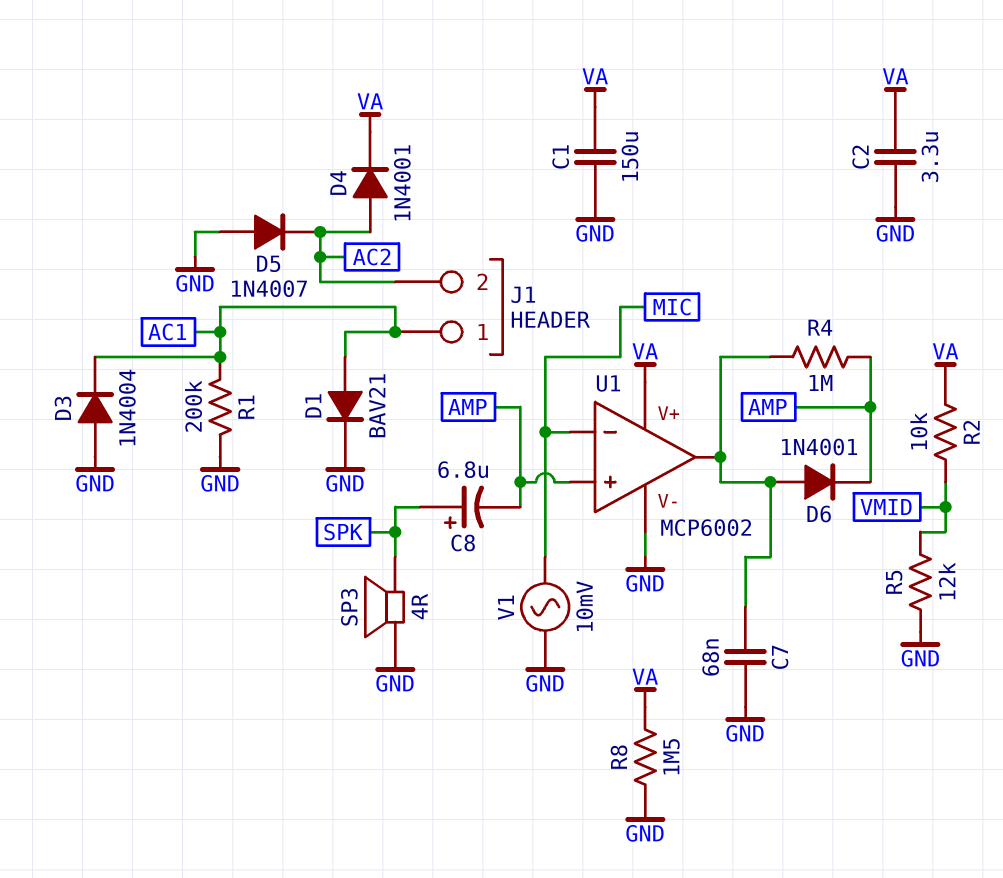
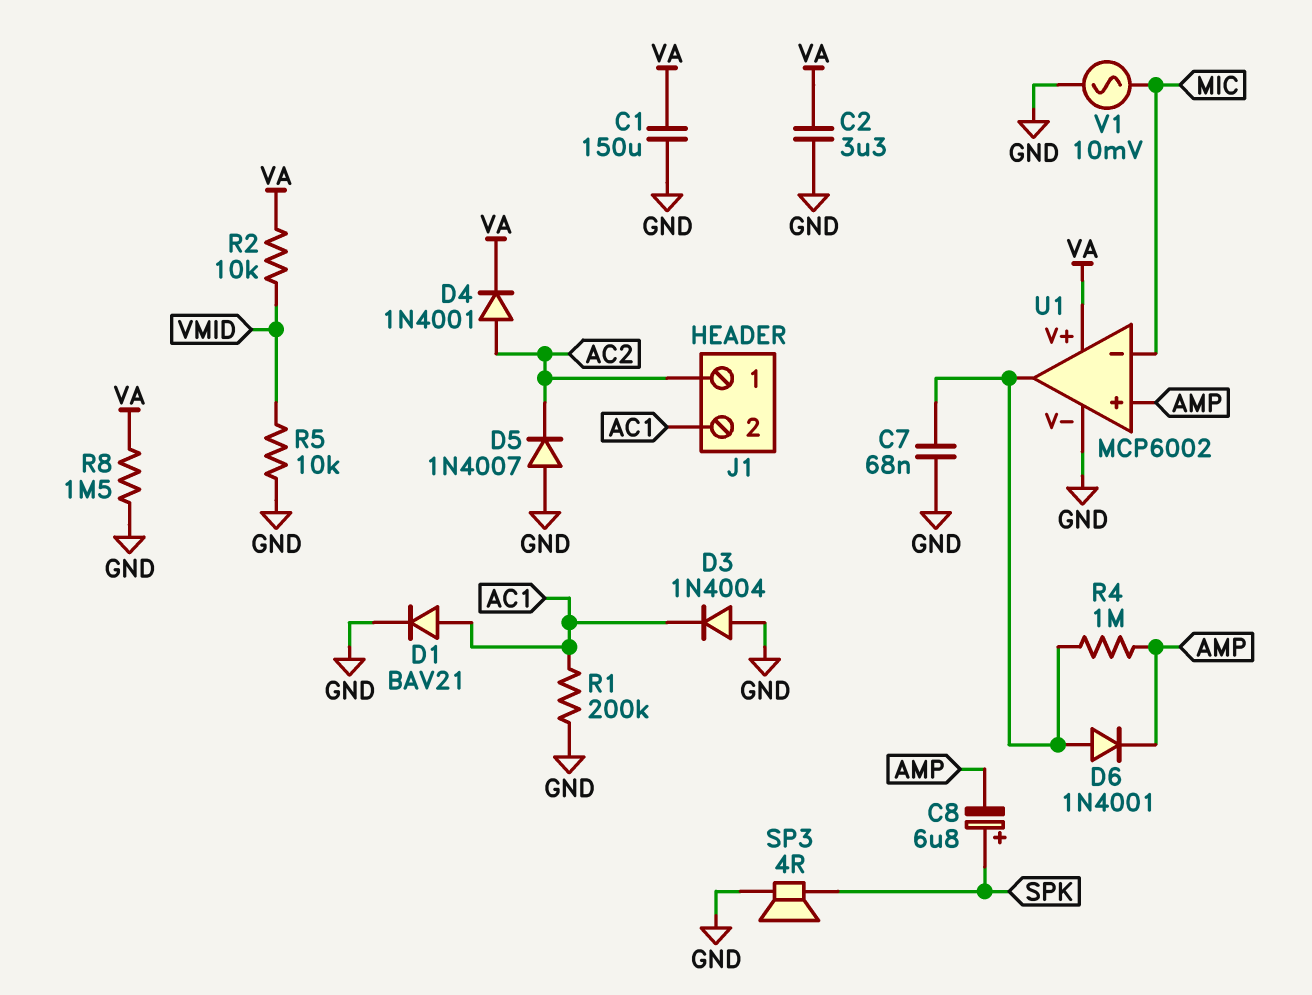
J1 pin 1: AC1 -> AC2
J1 pin 2: AC2 -> AC1
R5: 12k (GND, VMID) -> 10k (GND, VMID)

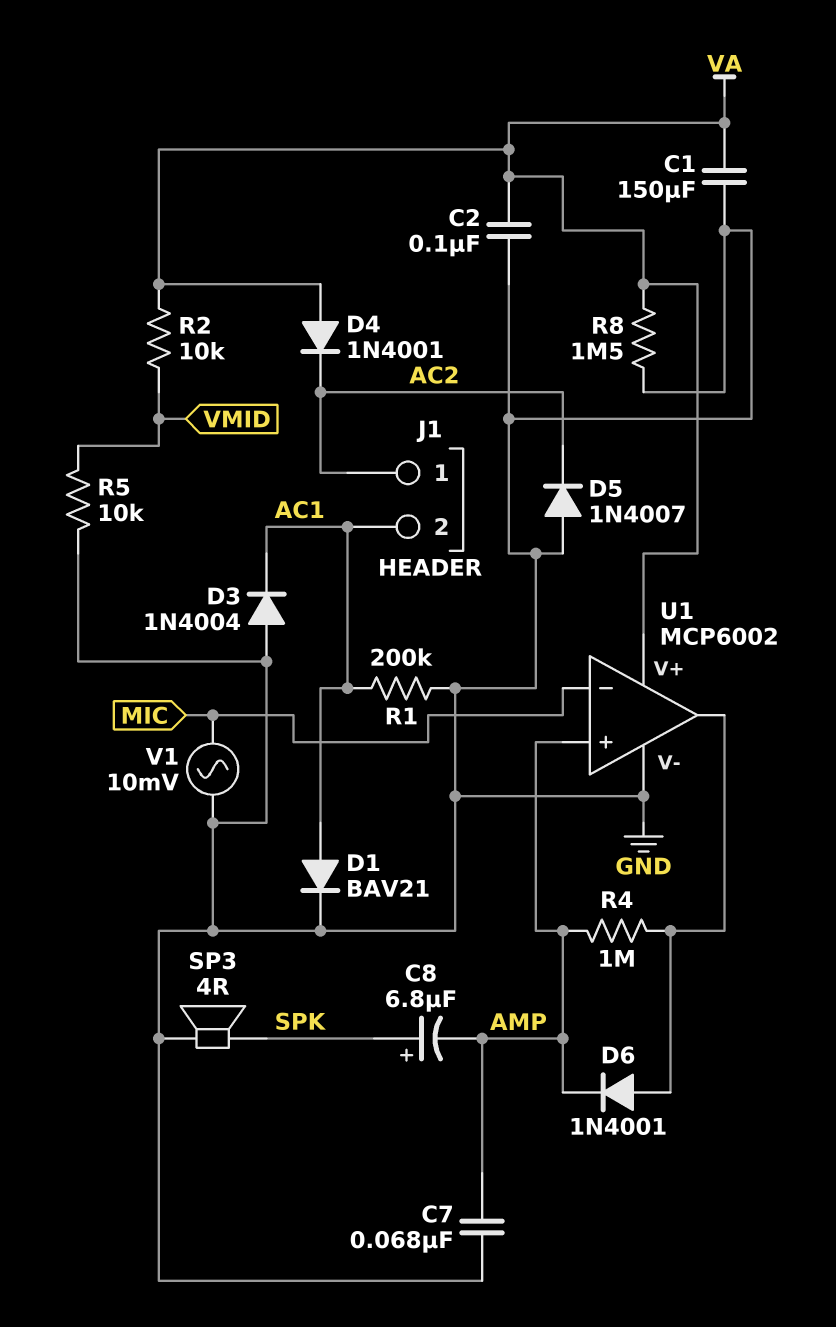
C2: 3.3uF (GND, VA) -> 100nF (GND, VA)
C7: 68nF (GND, U1/out) -> 68nF (AMP, GND)
D4: diode 1N4001 (A AC2, K VA) -> diode 1N4001 (A VA, K AC2)

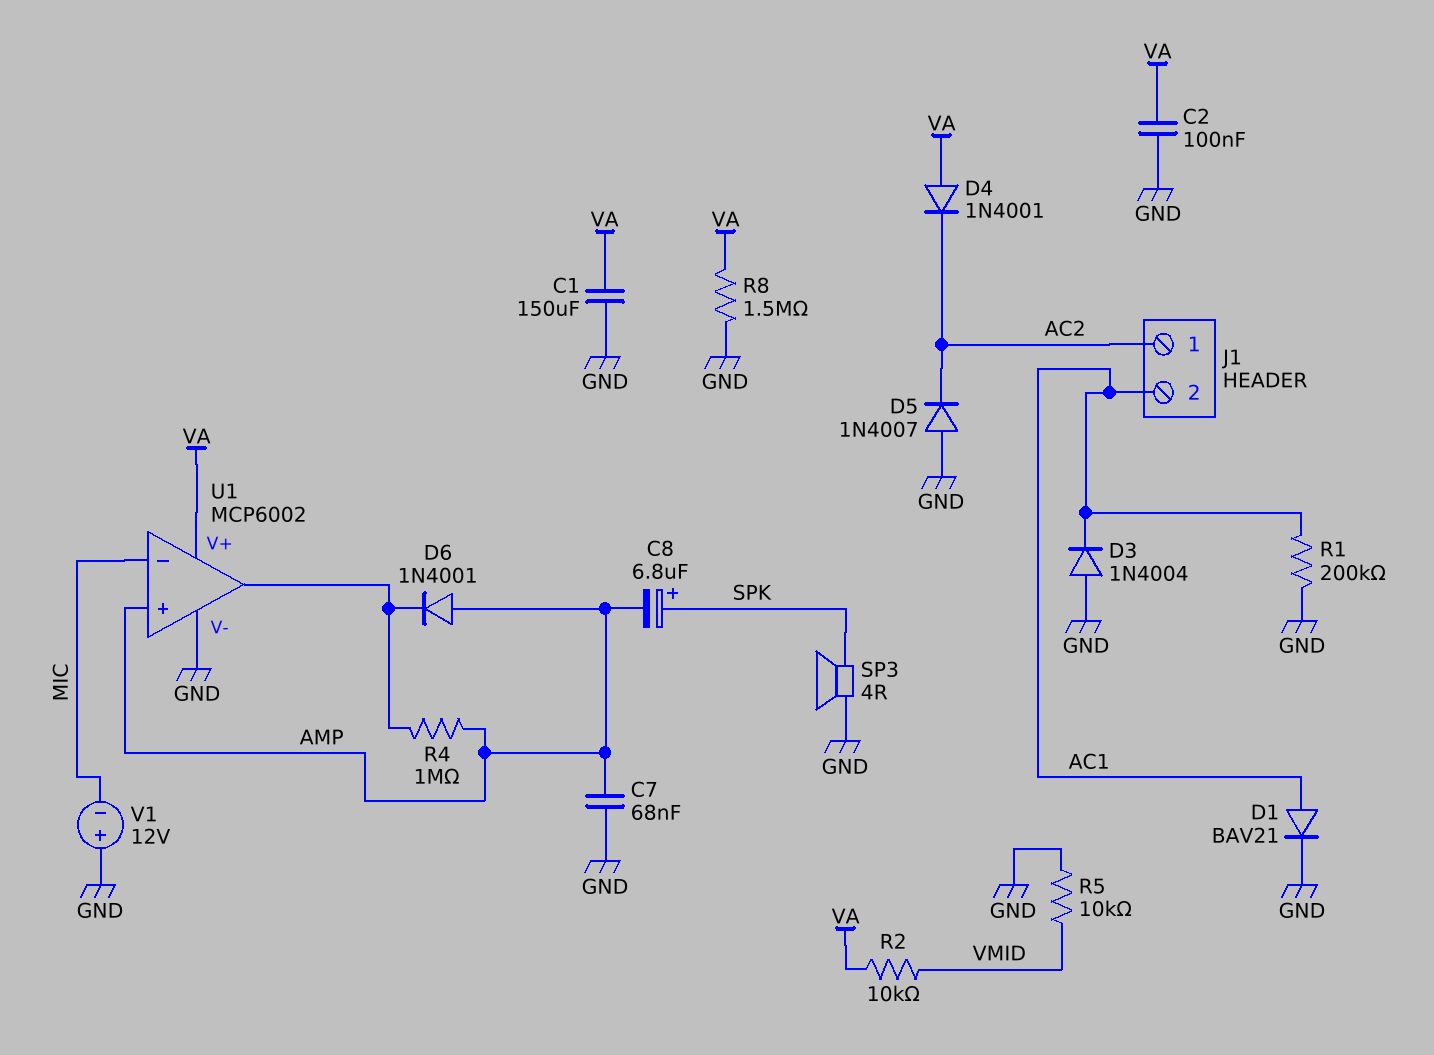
D6: diode 1N4001 (A U1/out, K AMP) -> diode 1N4001 (A AMP, K U1/out)
V1: AC 10mV (GND, MIC) -> 12V (plus GND, minus MIC)

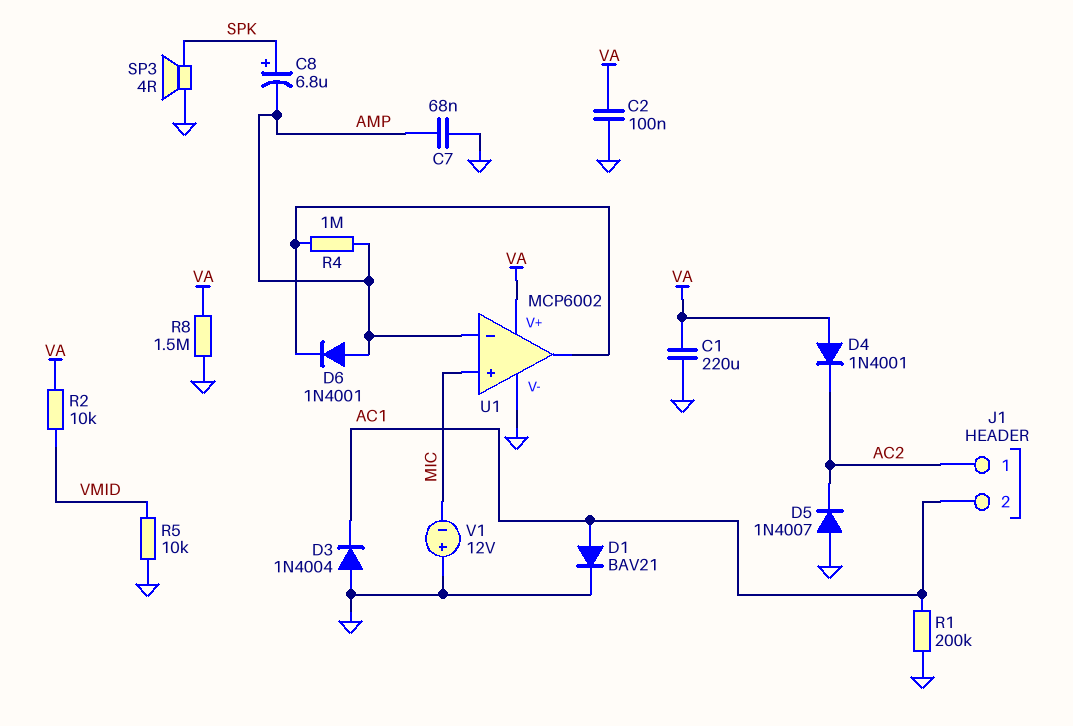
C1: 150uF (GND, VA) -> 220uF (GND, VA)
U1 pin in+: AMP -> MIC
U1 pin in-: MIC -> AMP

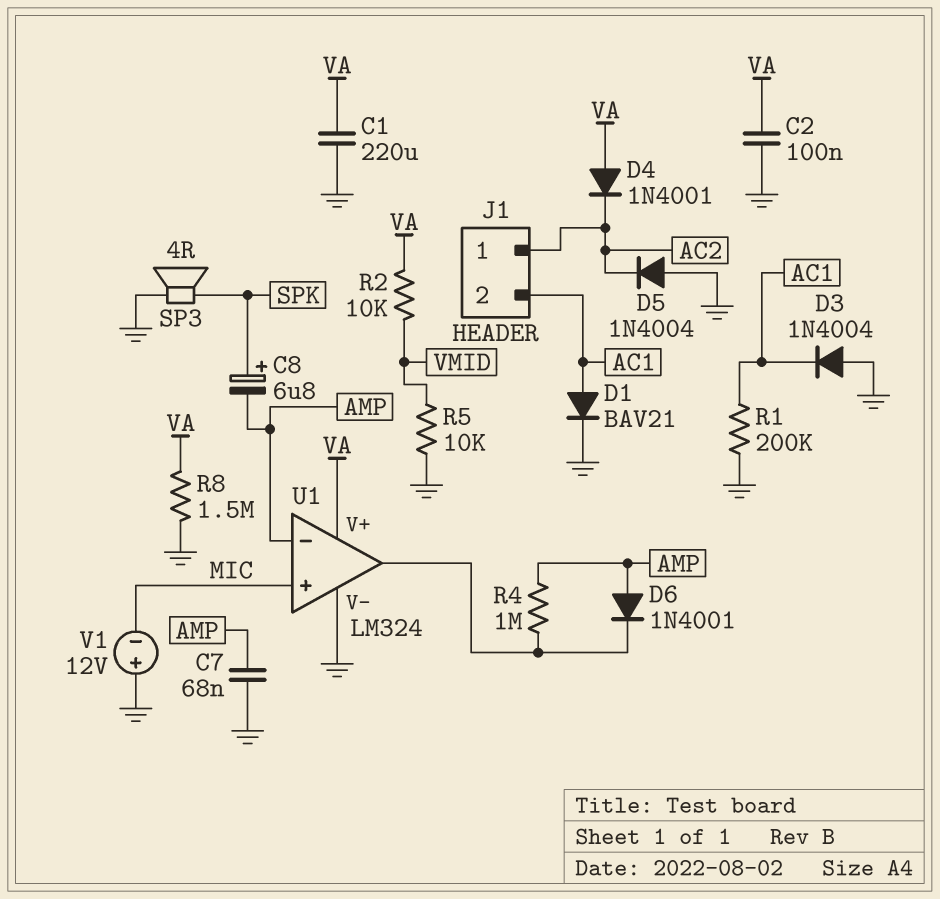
D5: diode 1N4007 (A GND, K AC2) -> diode 1N4004 (A GND, K AC2)
U1: MCP6002 -> LM324

